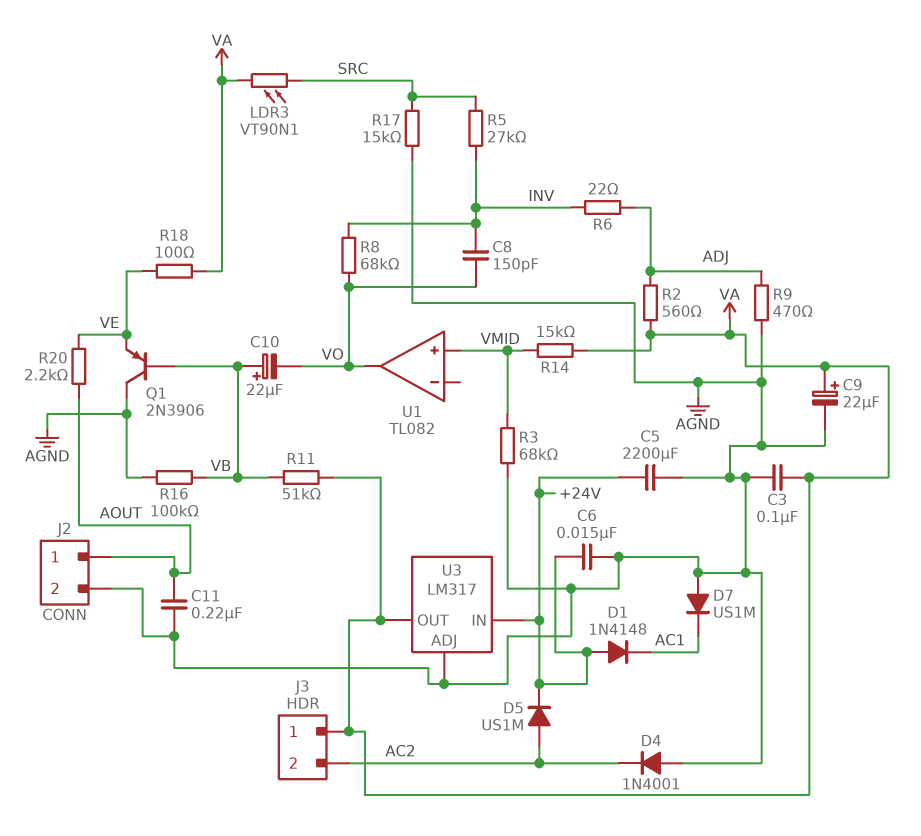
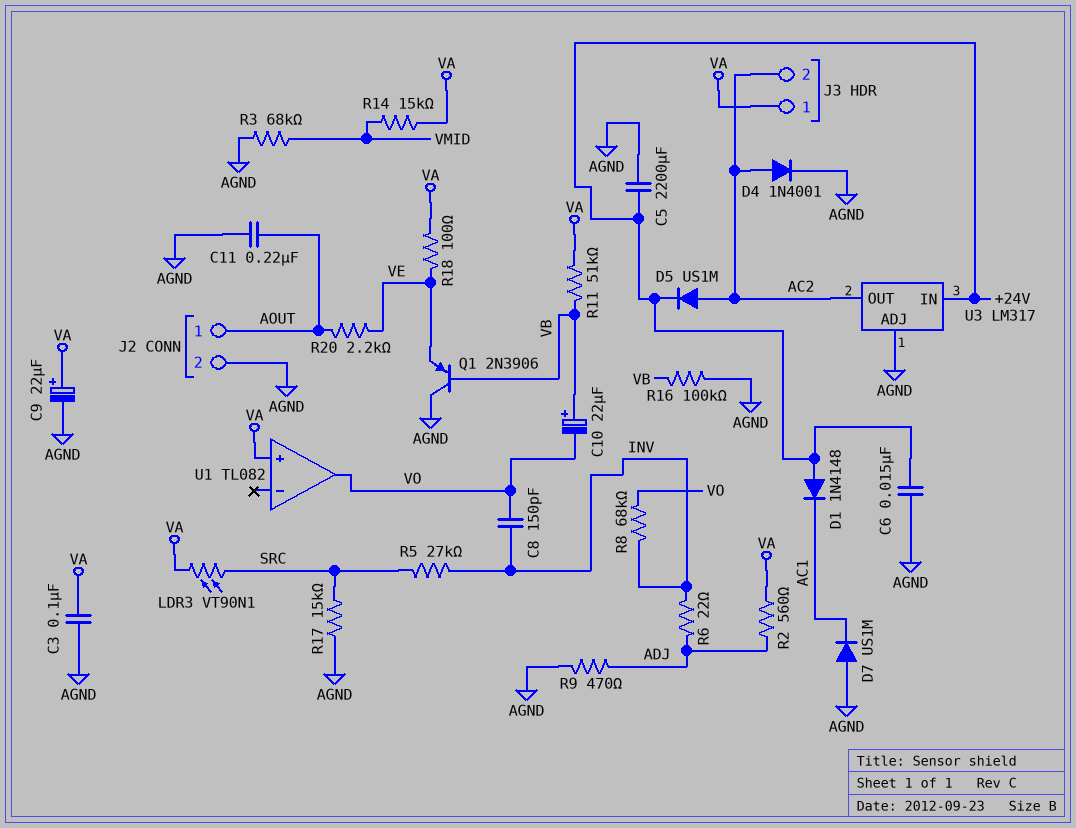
D4: diode 1N4001 (A AGND, K AC2) -> diode 1N4001 (A AC2, K AGND)
U1 pin in+: VMID -> VA
U3 pin OUT: VA -> AC2

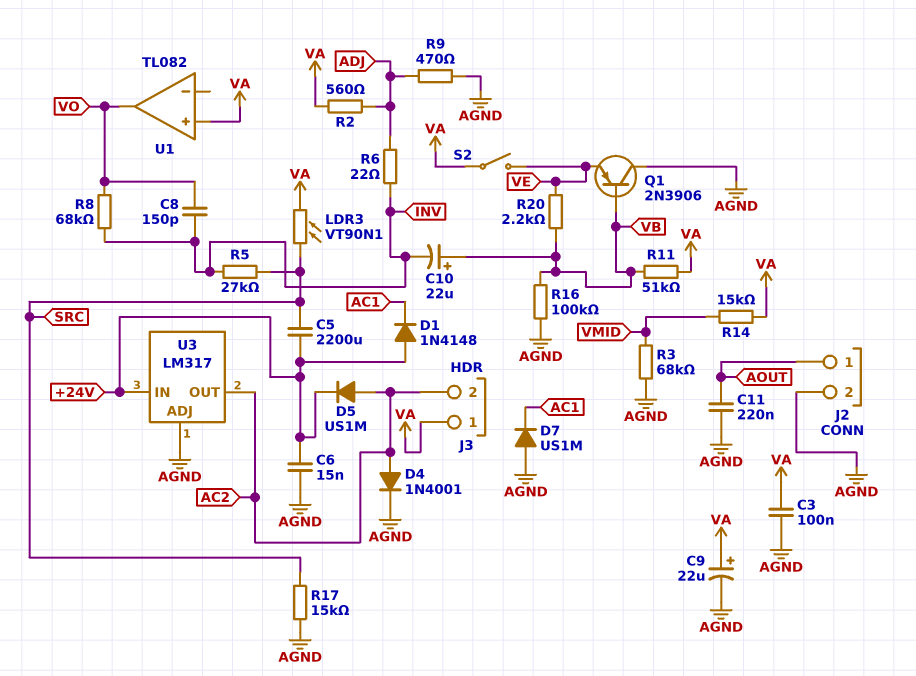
C5: 2200uF (+24V, AGND) -> 2200uF (+24V, SRC)
C10: 22uF (plus VB, minus VO) -> 22uF (plus VB, minus INV)
R18: 100 (VA, VE) -> none
R20: 2.2k (AOUT, VE) -> 2.2k (VB, VE)
S2: none -> switch (VA, VE)

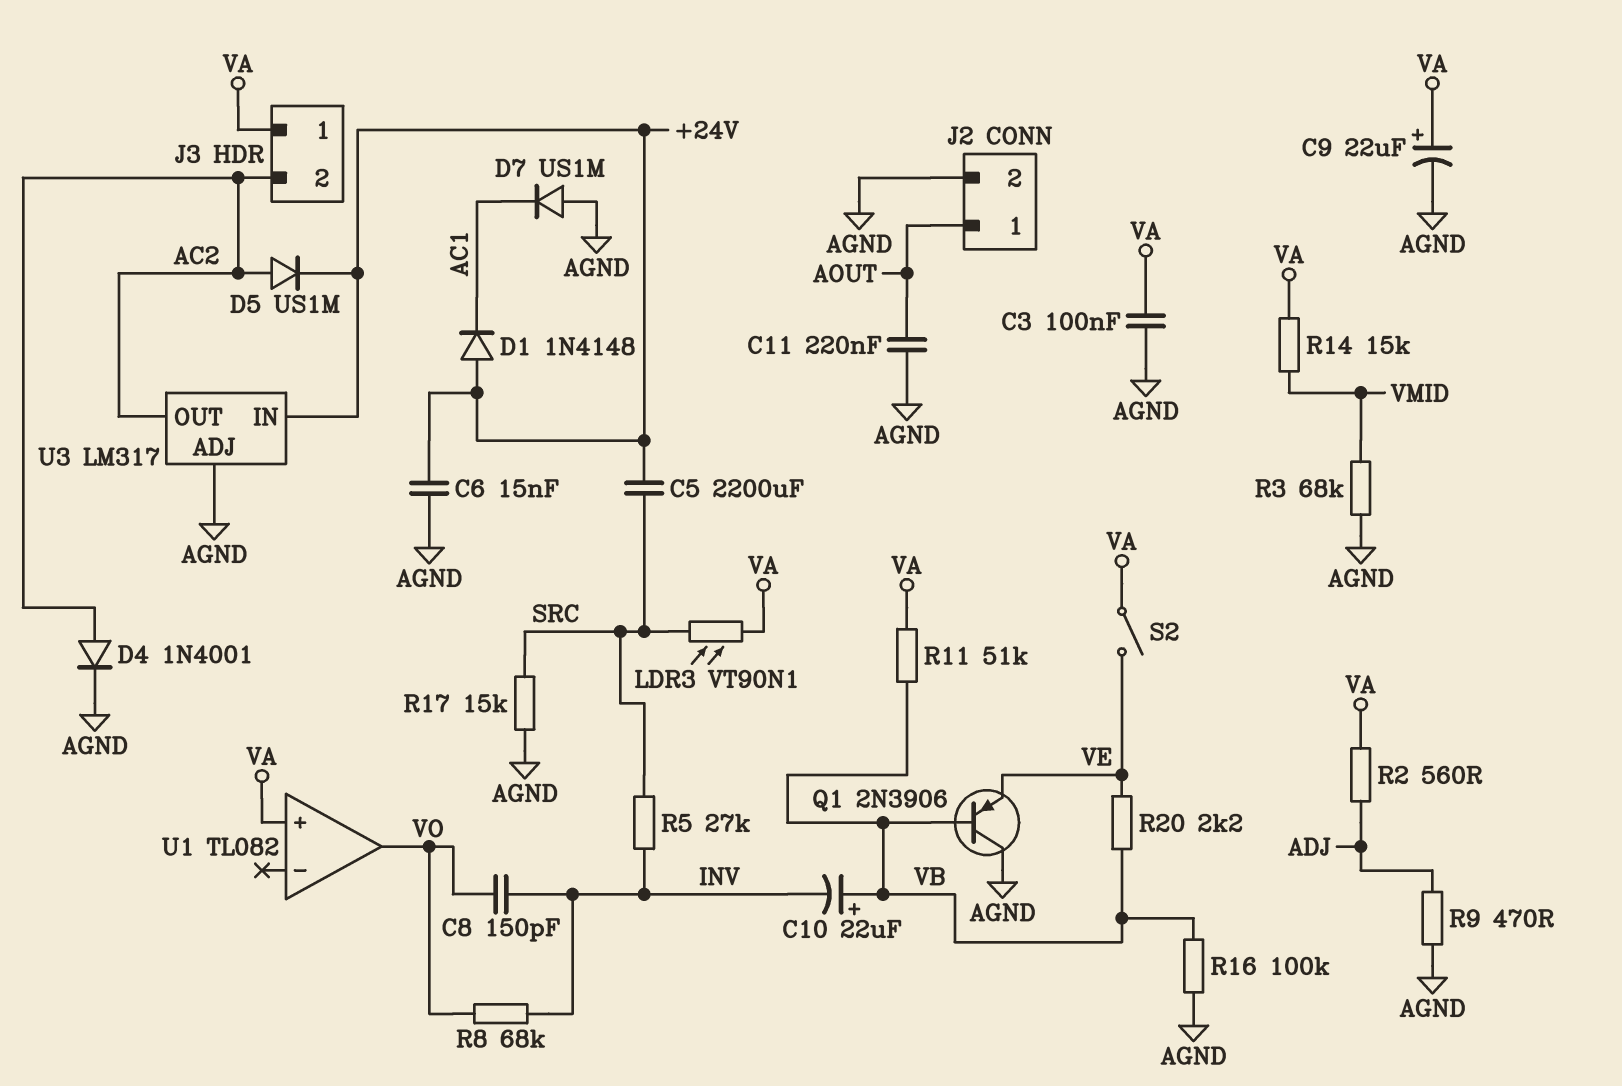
R6: 22 (ADJ, INV) -> none

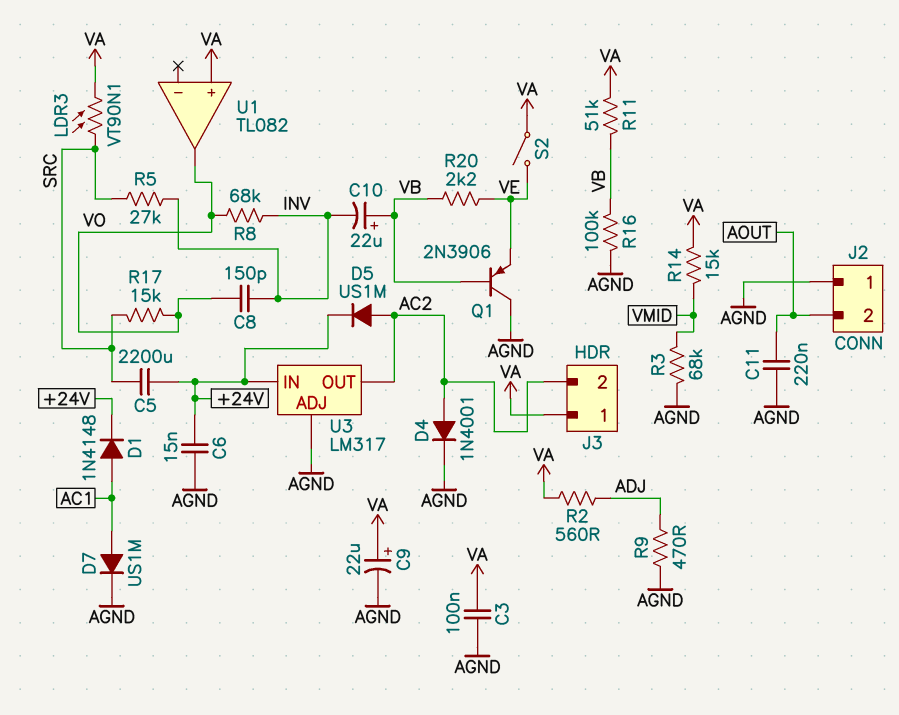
D1: diode 1N4148 (A +24V, K AC1) -> diode 1N4148 (A AC1, K +24V)
D7: diode US1M (A AGND, K AC1) -> diode US1M (A AC1, K AGND)
J2 pin 1: AOUT -> AGND
J2 pin 2: AGND -> AOUT
R17: 15k (AGND, SRC) -> 15k (SRC, VO)

